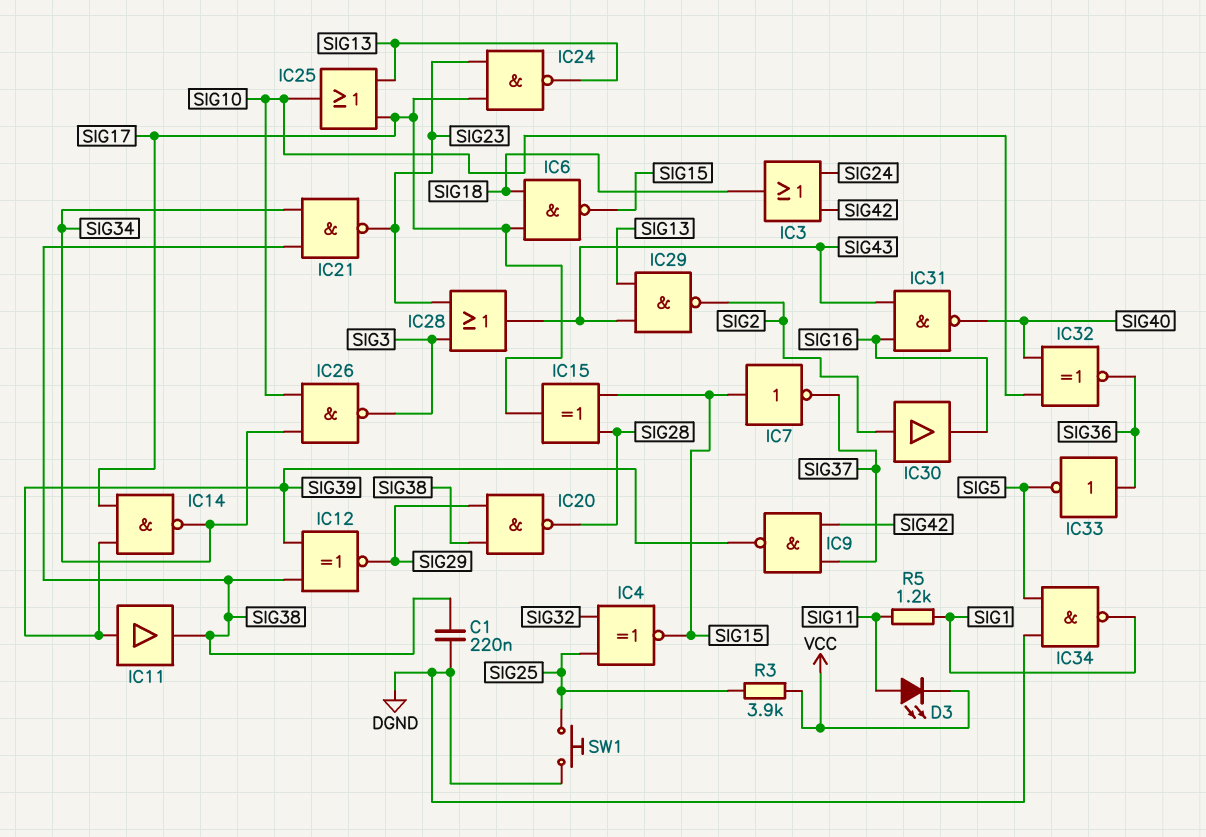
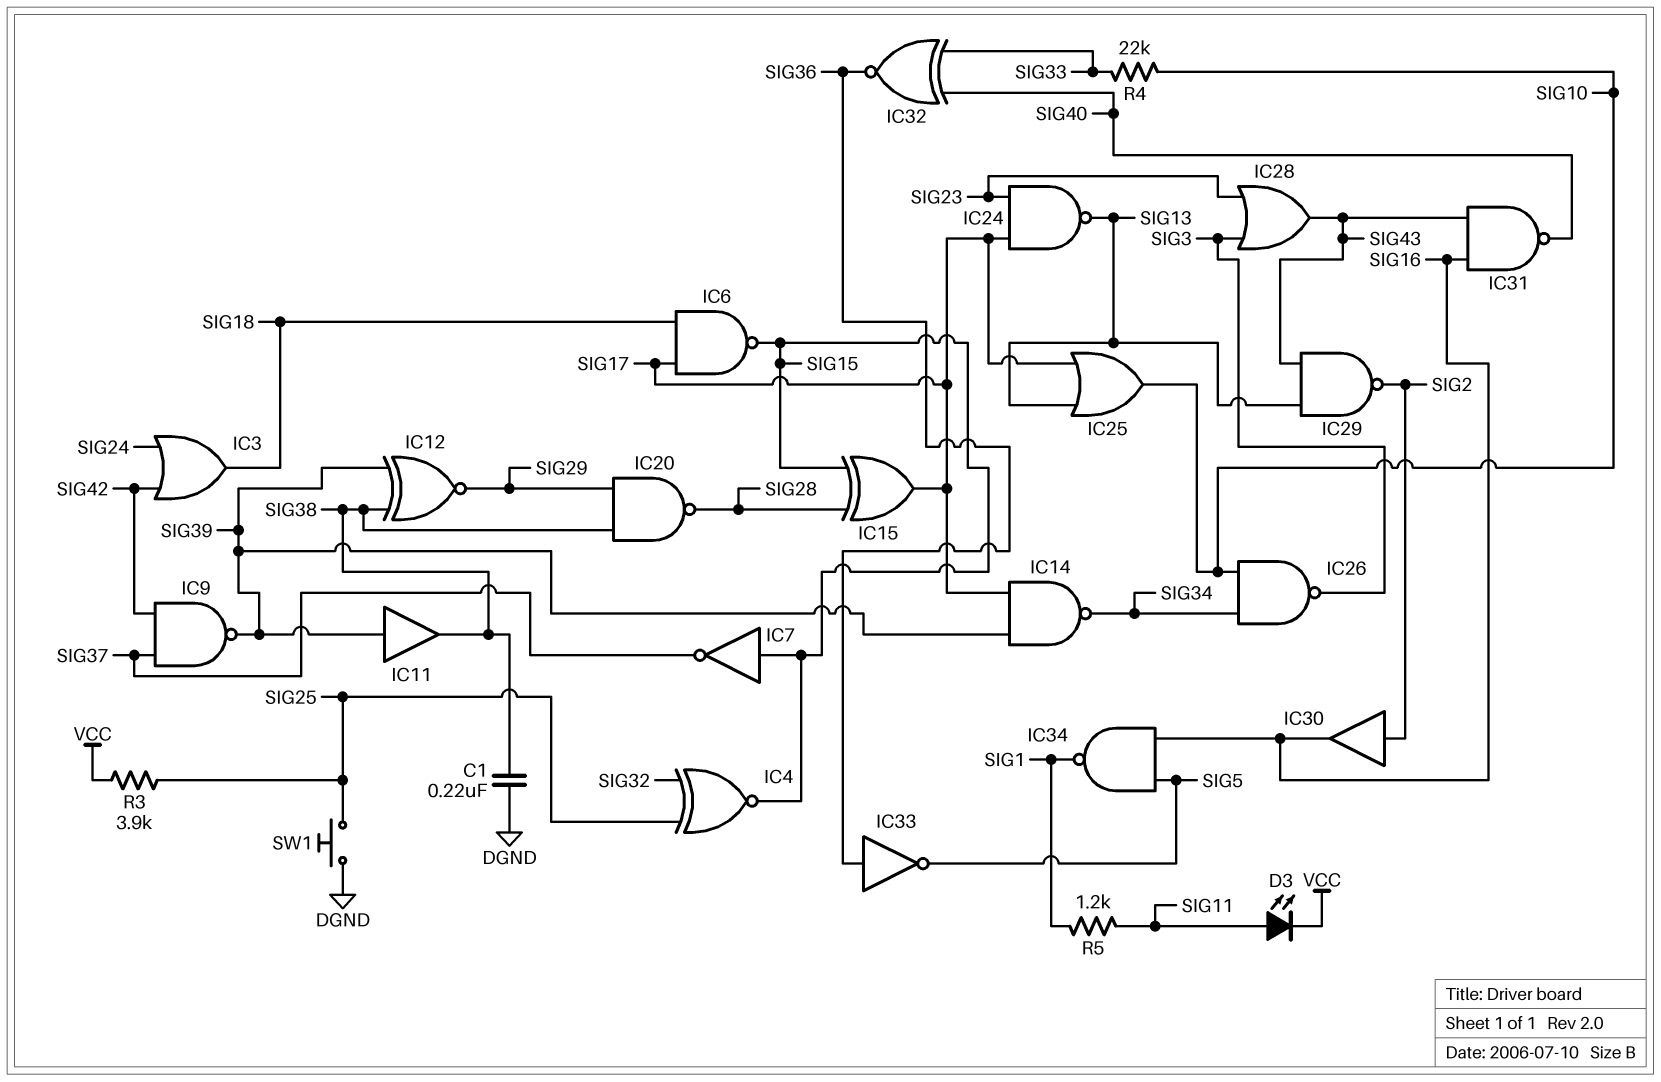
IC21: NAND (in SIG34, in SIG38, out SIG23) -> none
IC32: XNOR (in SIG10, in SIG40, out SIG36) -> XNOR (in SIG33, in SIG40, out SIG36)
IC34: NAND (in DGND, in SIG5, out SIG1) -> NAND (in SIG5, in SIG16, out SIG1)
R4: none -> 22k (SIG10, SIG33)

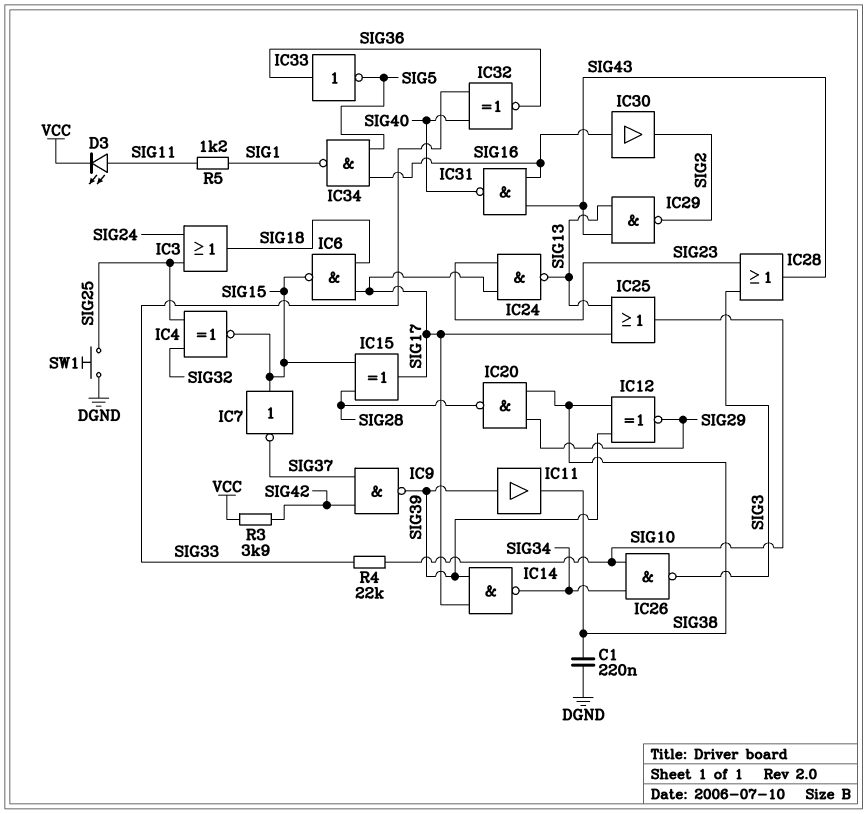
IC3: OR (in SIG24, in SIG42, out SIG18) -> OR (in SIG24, in SIG25, out SIG18)
IC30: buffer (in SIG2, out SIG16) -> buffer (in SIG16, out SIG2)
R3: 3.9k (SIG25, VCC) -> 3.9k (SIG42, VCC)

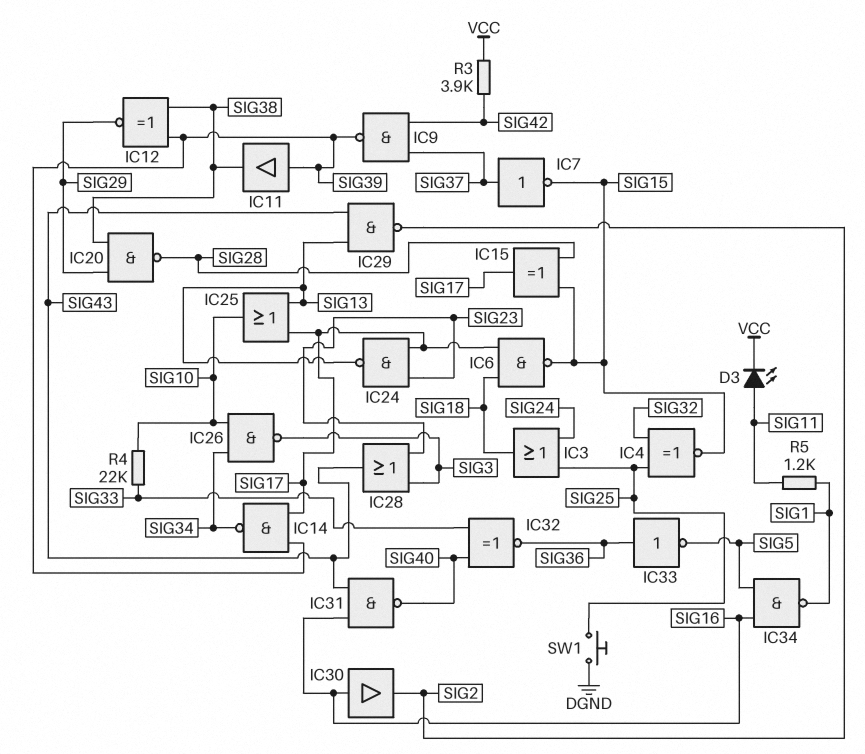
C1: 220nF (DGND, SIG38) -> none
IC7: NOT (in SIG15, out SIG37) -> NOT (in SIG37, out SIG15)

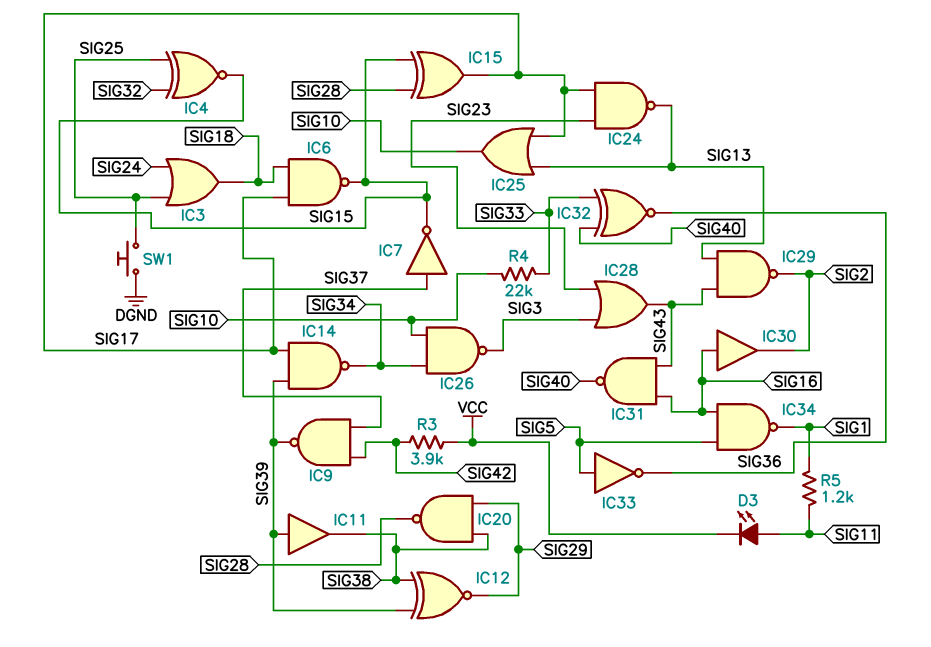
IC33: NOT (in SIG36, out SIG5) -> NOT (in SIG5, out SIG36)

